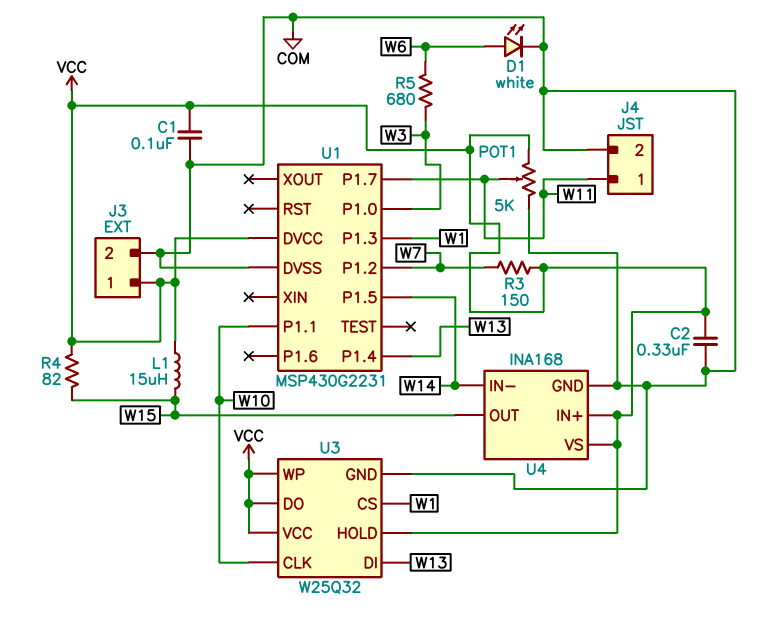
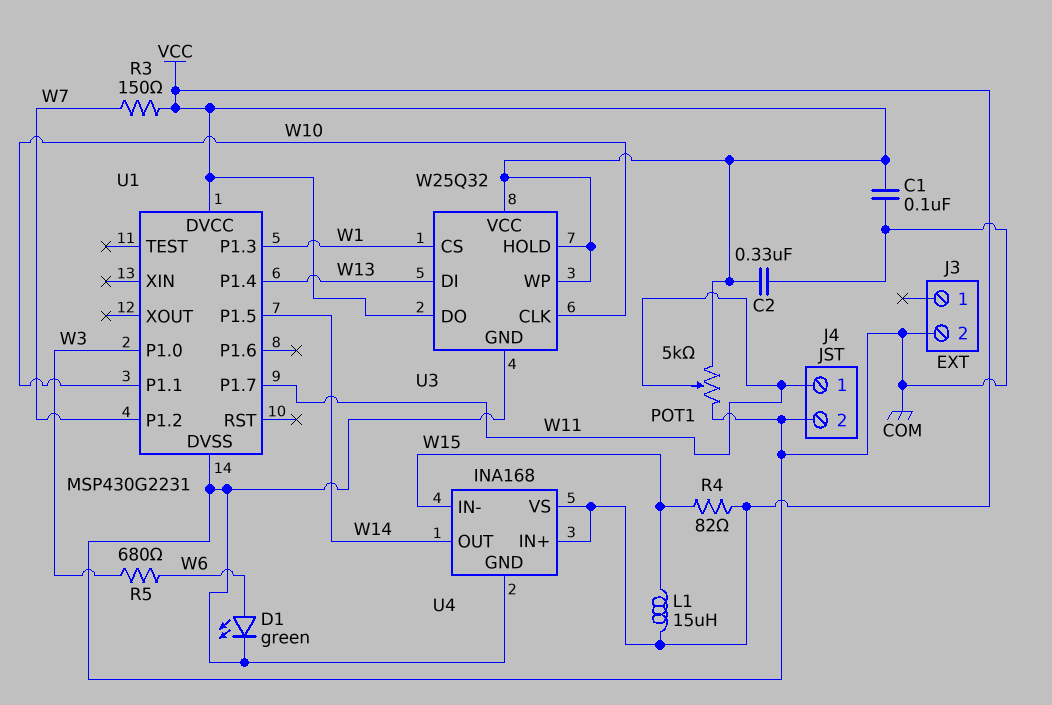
D1: LED white (A W6, K COM) -> LED green (A W6, K COM)
J3 pin 1: VCC -> none
U4 pin IN-: W14 -> W15
U4 pin OUT: W15 -> W14

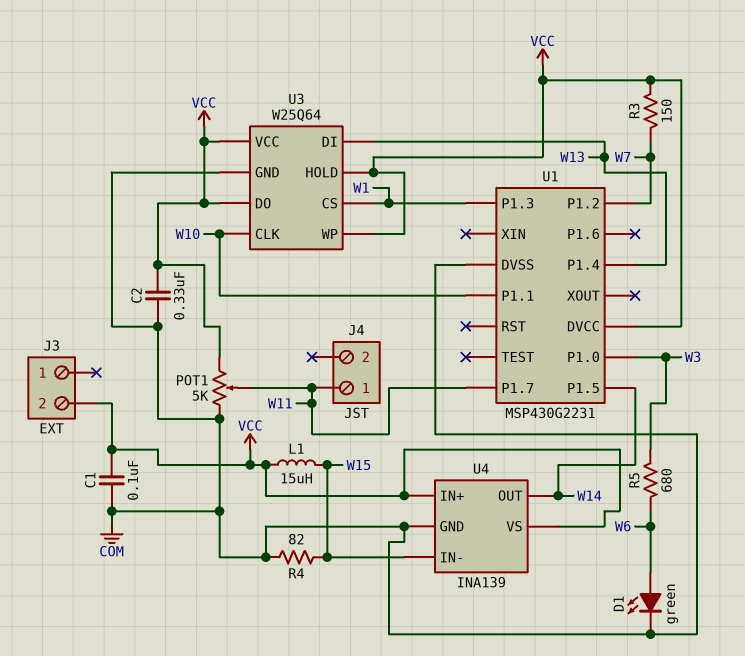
J3 pin 2: COM -> VCC
J4 pin 2: COM -> none
R4: 82 (VCC, W15) -> 82 (COM, W15)
U3: W25Q32 -> W25Q64
U4: INA168 -> INA139

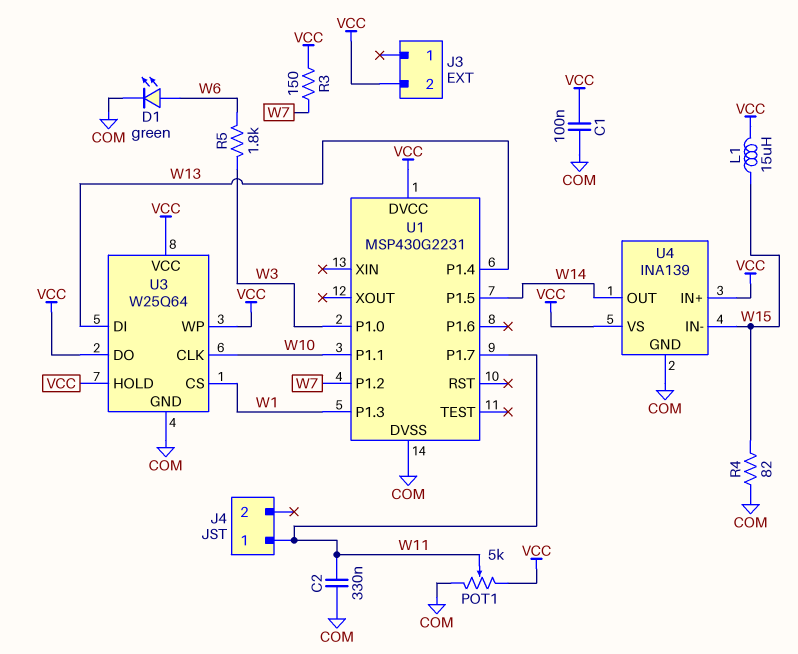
C2: 330nF (COM, VCC) -> 330nF (COM, W11)
R5: 680 (W3, W6) -> 1.8k (W3, W6)

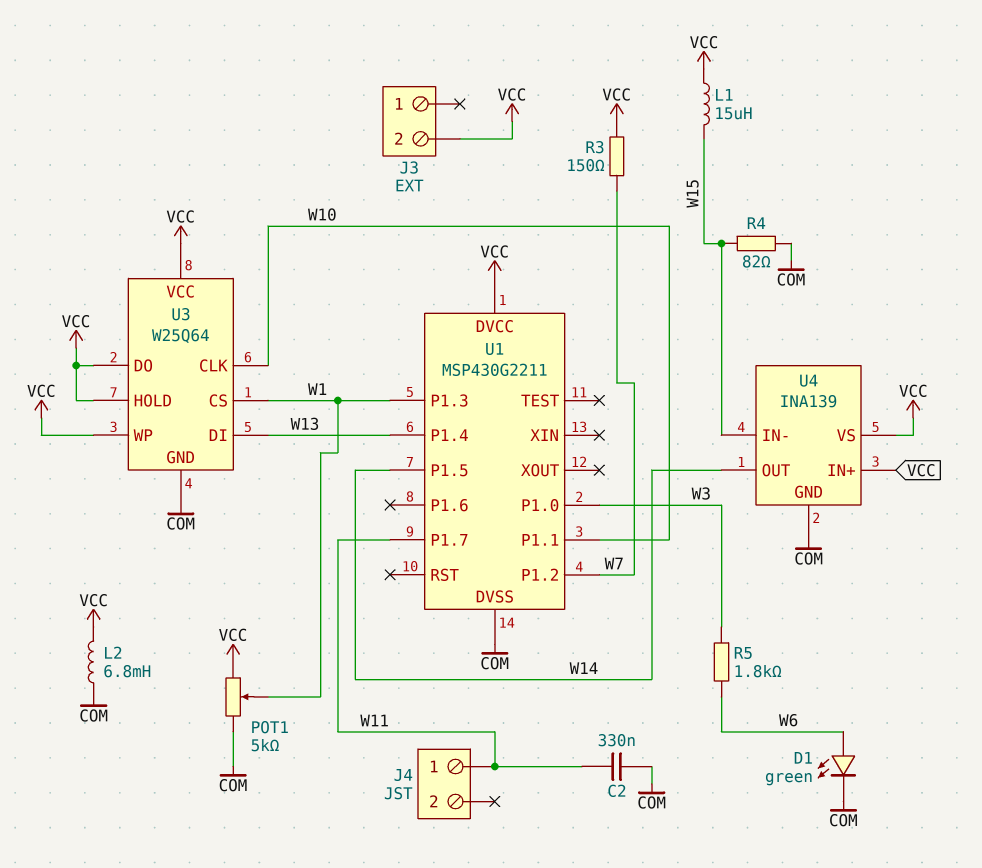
C1: 100nF (COM, VCC) -> none
L2: none -> 6.8mH (COM, VCC)
POT1: 5k (COM, VCC, wiper W11) -> 5k (COM, VCC, wiper W1)
U1: MSP430G2231 -> MSP430G2211

